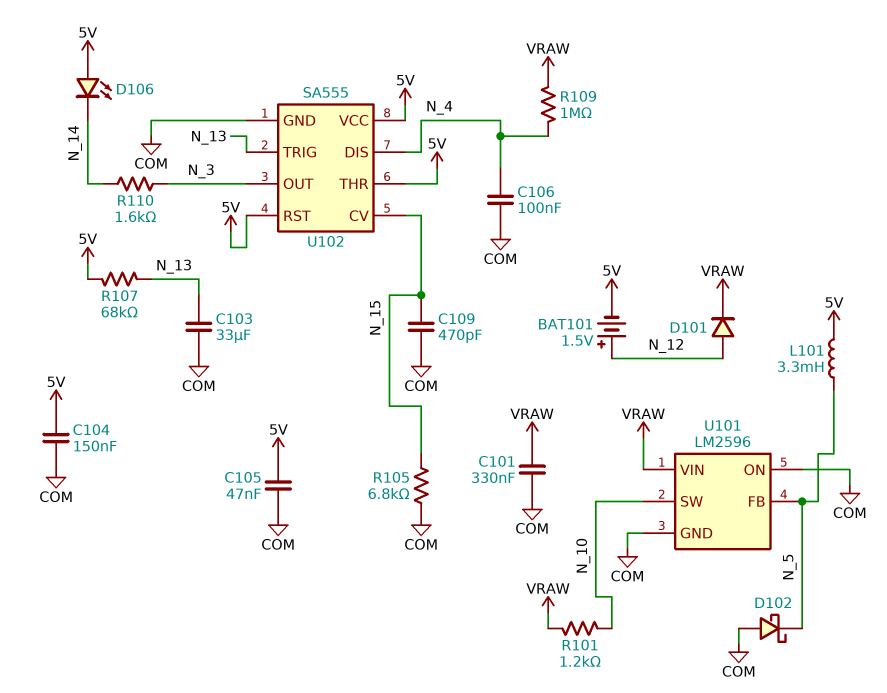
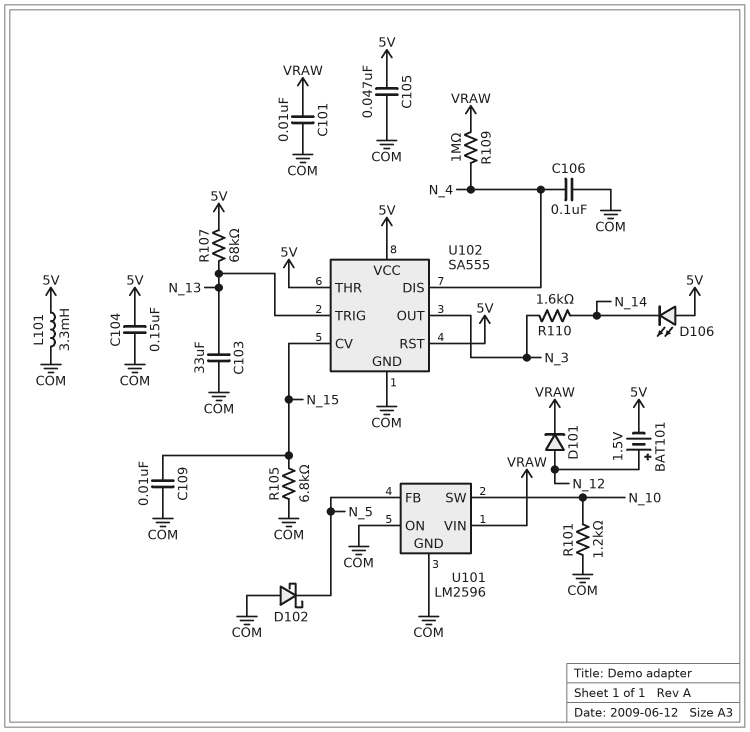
C101: 330nF (COM, VRAW) -> 10nF (COM, VRAW)
C109: 470pF (COM, N_15) -> 10nF (COM, N_15)
L101: 3.3mH (5V, N_5) -> 3.3mH (5V, COM)
R101: 1.2k (N_10, VRAW) -> 1.2k (COM, N_10)

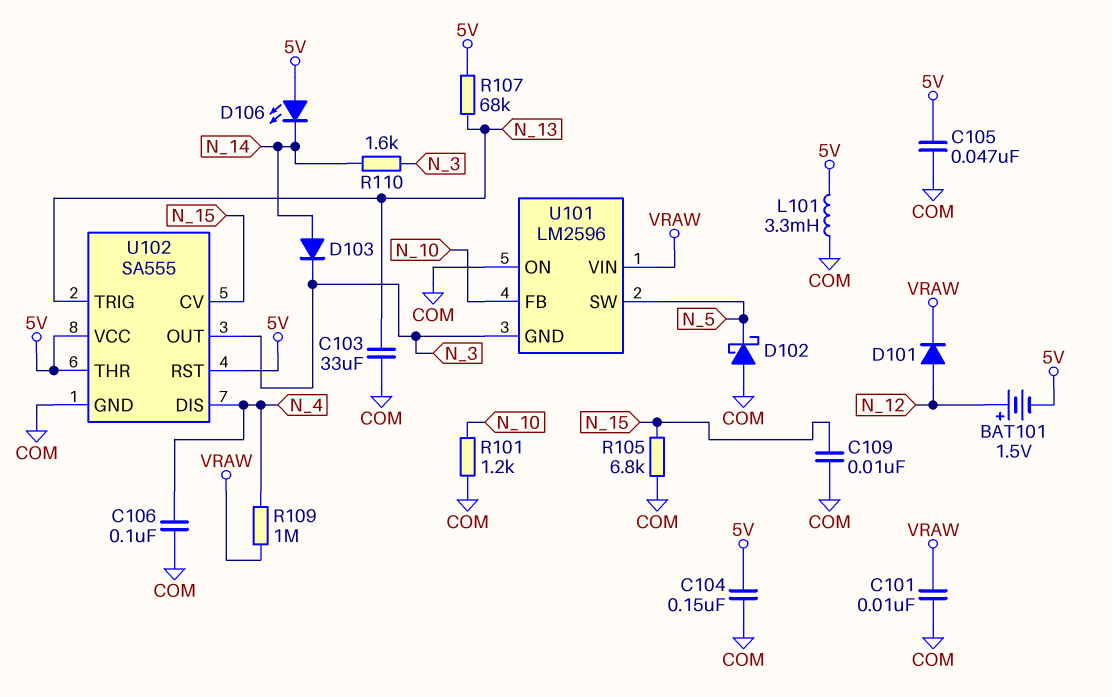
D103: none -> diode (A N_14, K N_3)
U101 pin FB: N_5 -> N_10
U101 pin GND: COM -> N_3
U101 pin SW: N_10 -> N_5

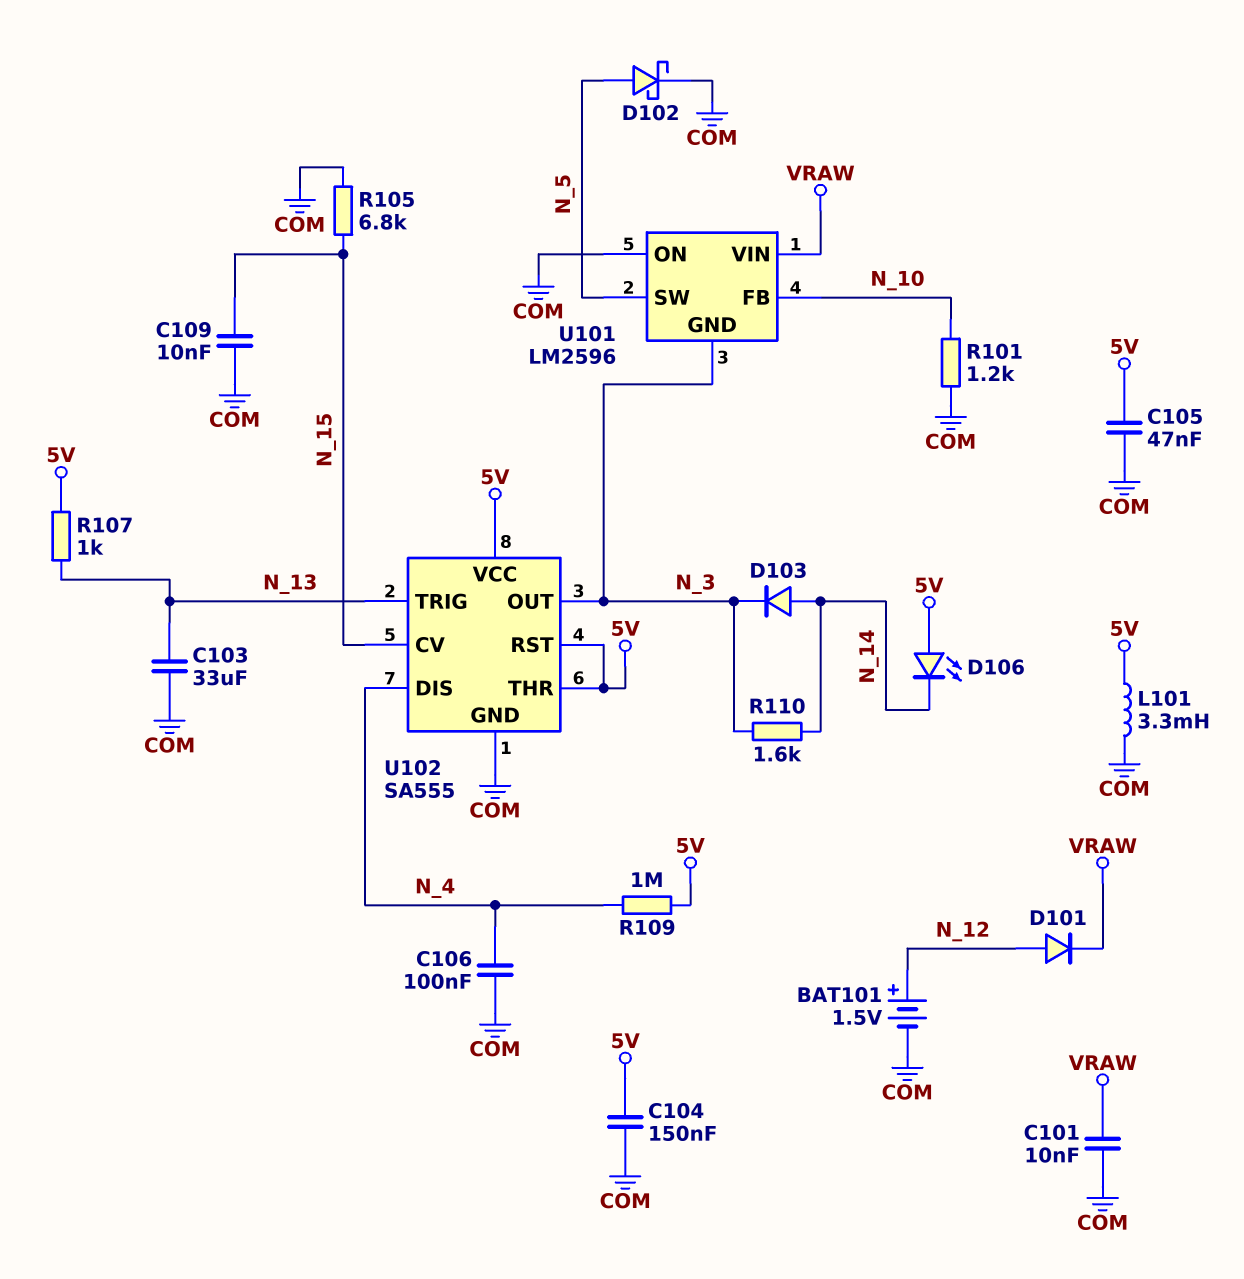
BAT101: 1.5V (plus N_12, minus 5V) -> 1.5V (plus N_12, minus COM)
D102: schottky (A COM, K N_5) -> schottky (A N_5, K COM)
R107: 68k (5V, N_13) -> 1k (5V, N_13)
R109: 1M (N_4, VRAW) -> 1M (5V, N_4)

